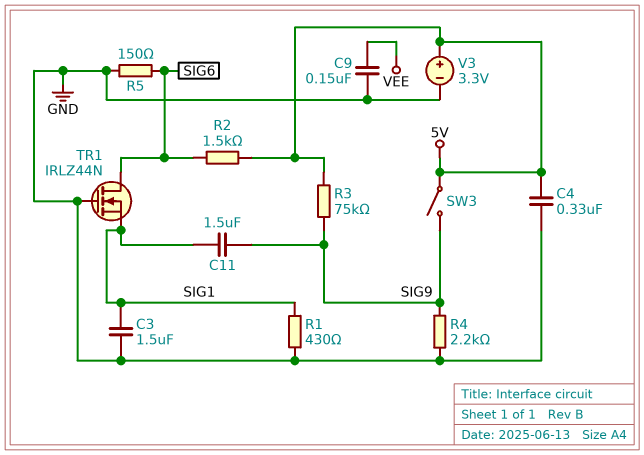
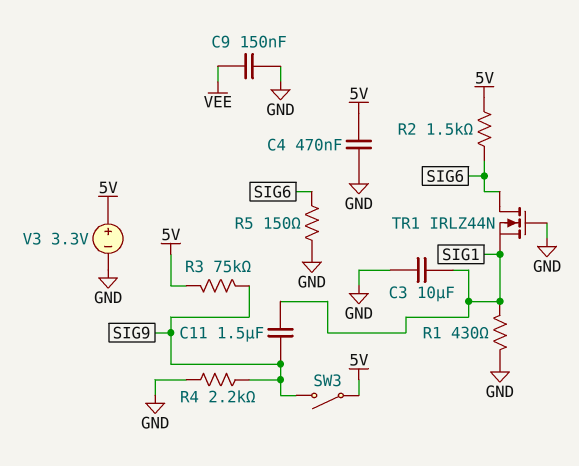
C3: 1.5uF (GND, SIG1) -> 10uF (GND, SIG1)
C4: 330nF (5V, GND) -> 470nF (5V, GND)

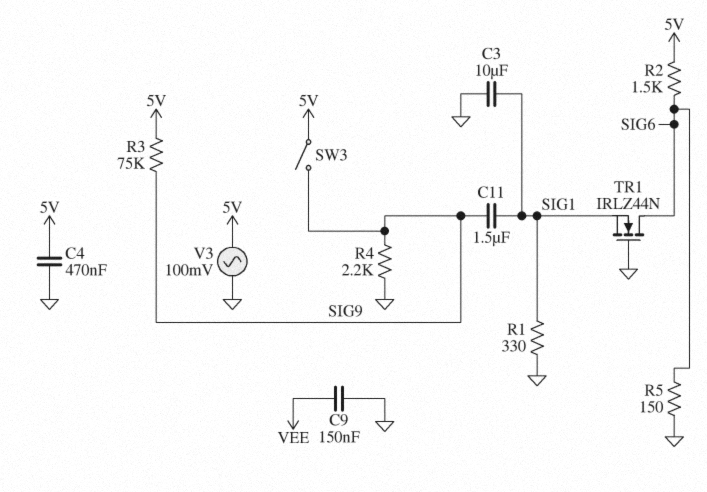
R1: 430 (GND, SIG1) -> 330 (GND, SIG1)
V3: 3.3V (plus 5V, minus GND) -> AC 100mV (5V, GND)

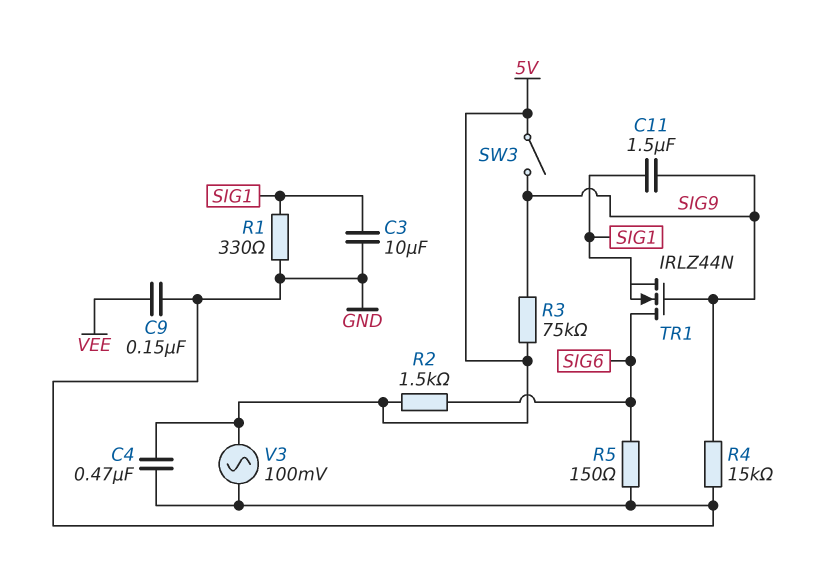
R4: 2.2k (GND, SIG9) -> 15k (GND, SIG9)
TR1: NMOS IRLZ44N (G GND, D SIG6, S SIG1) -> NMOS IRLZ44N (G SIG9, D SIG6, S SIG1)

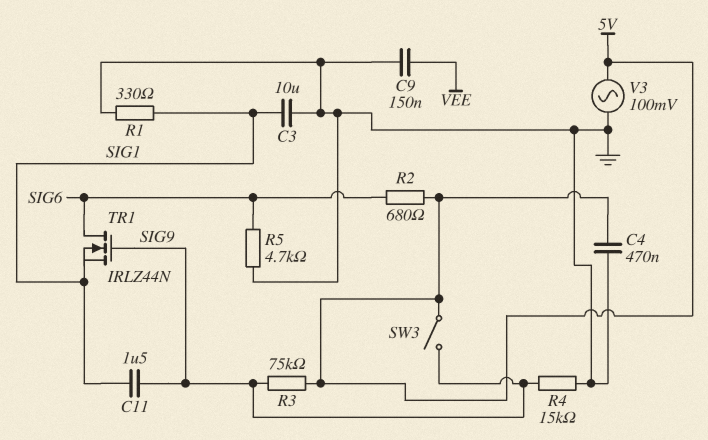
R2: 1.5k (5V, SIG6) -> 680 (5V, SIG6)
R5: 150 (GND, SIG6) -> 4.7k (GND, SIG6)

